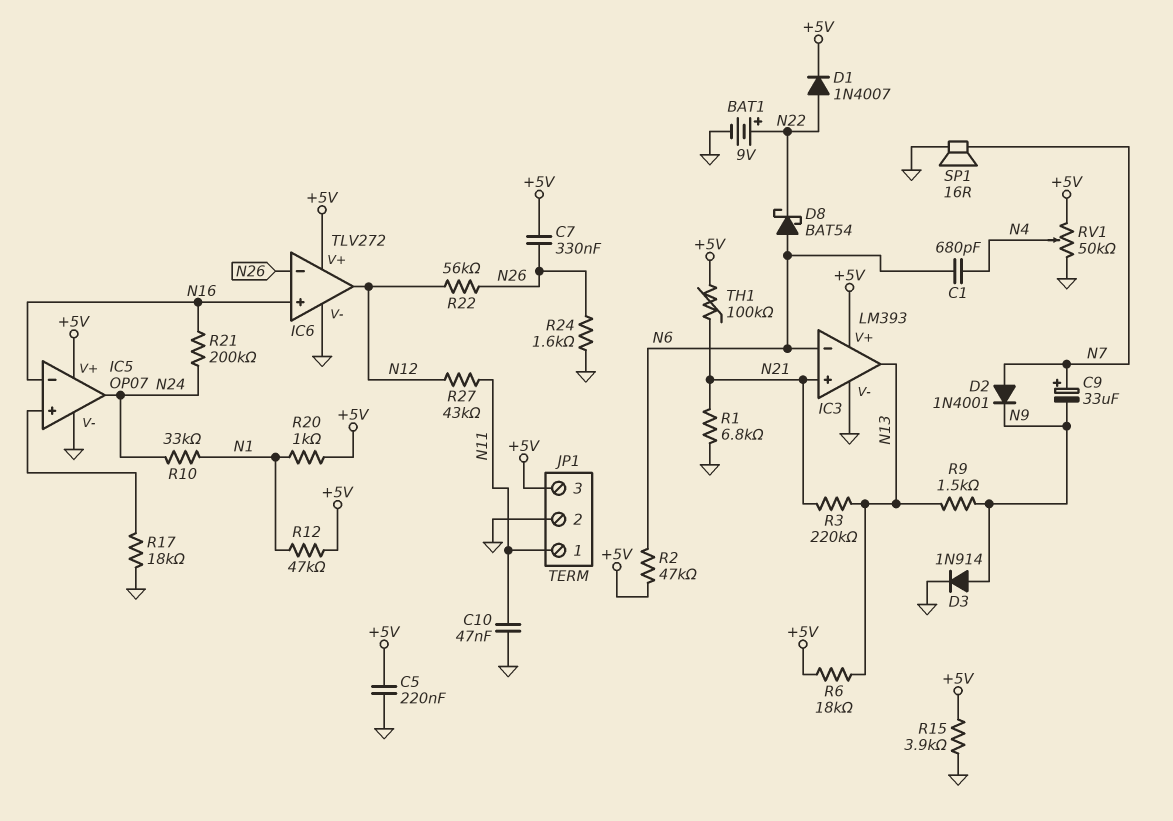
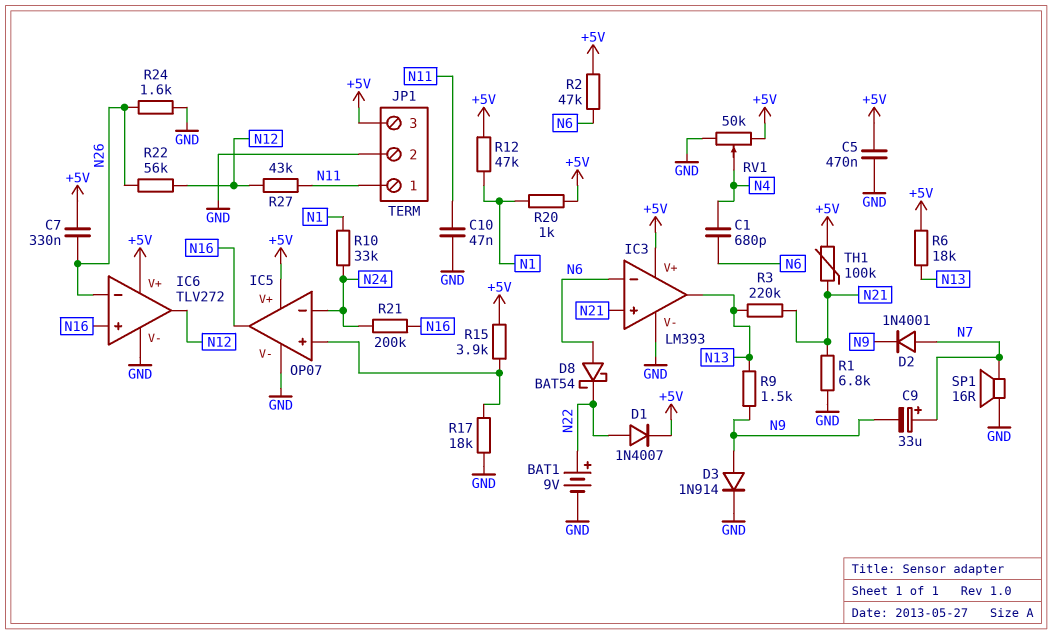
C5: 220nF (+5V, GND) -> 470nF (+5V, GND)
IC5 pin in-: N16 -> N24
IC5 pin out: N24 -> N16
R15: 3.9k (+5V, GND) -> 3.9k (+5V, IC5/in+)

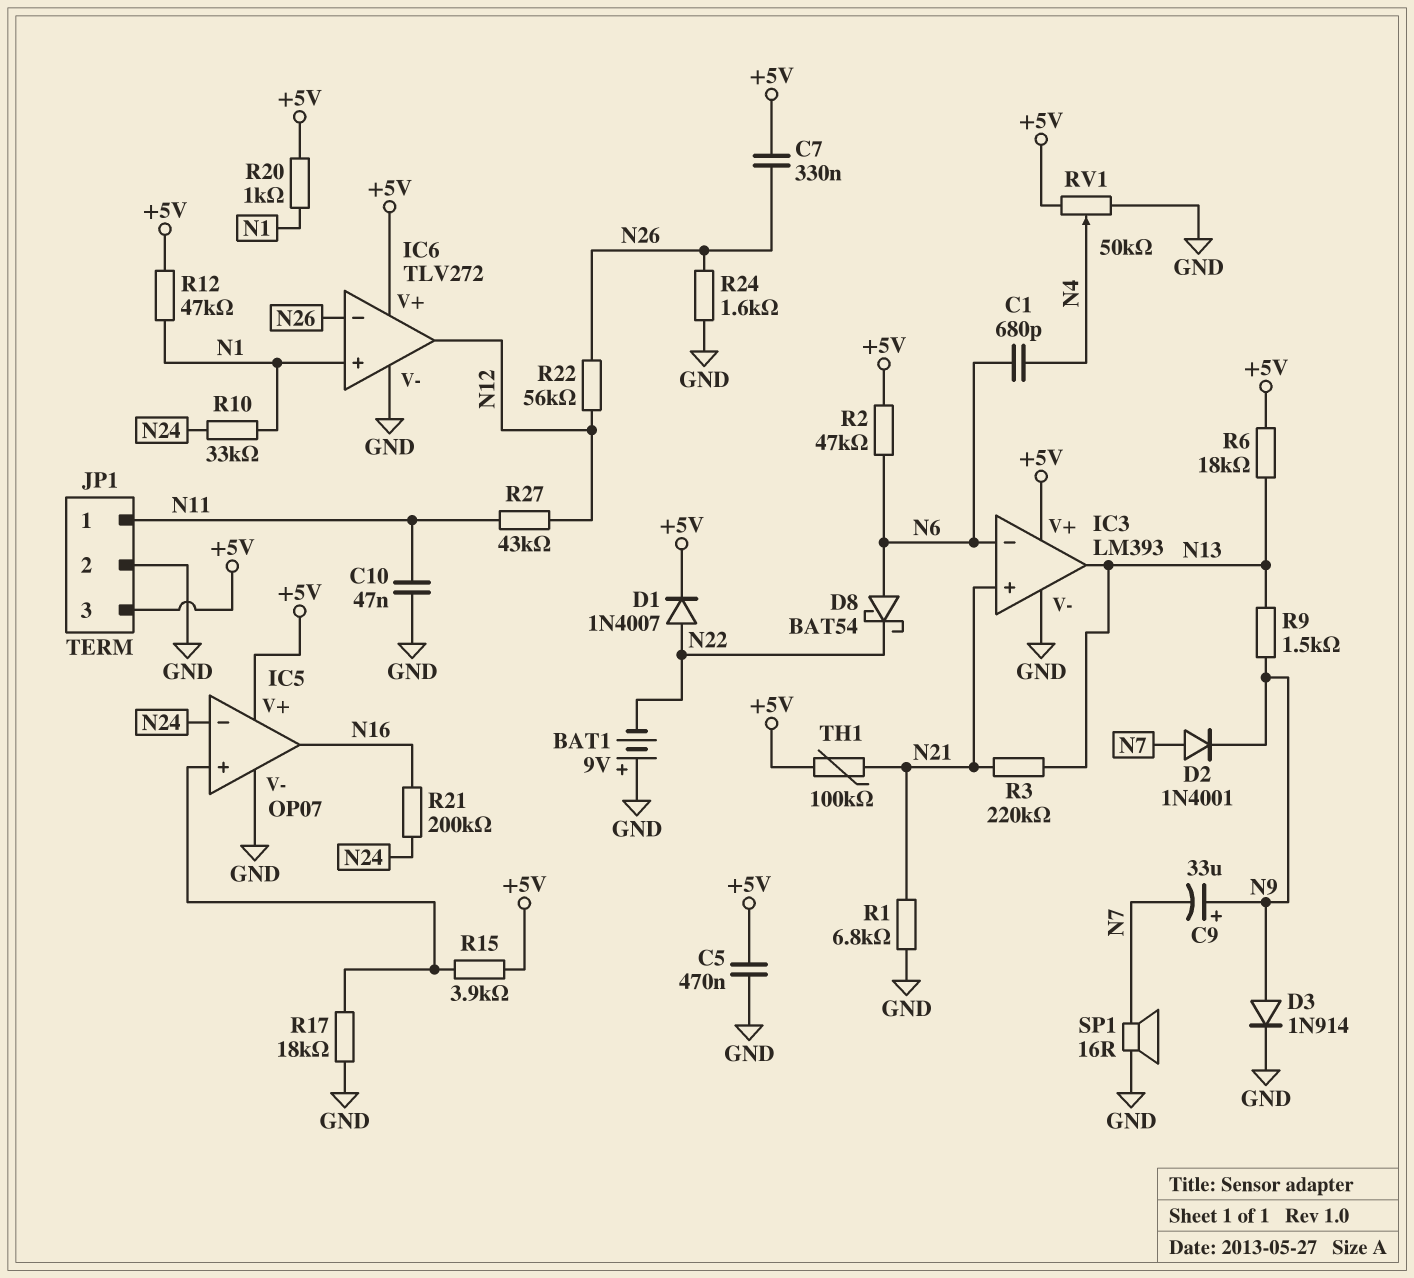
BAT1: 9V (plus N22, minus GND) -> 9V (plus GND, minus N22)
C9: 33uF (plus N7, minus N9) -> 33uF (plus N9, minus N7)
IC6 pin in+: N16 -> N1

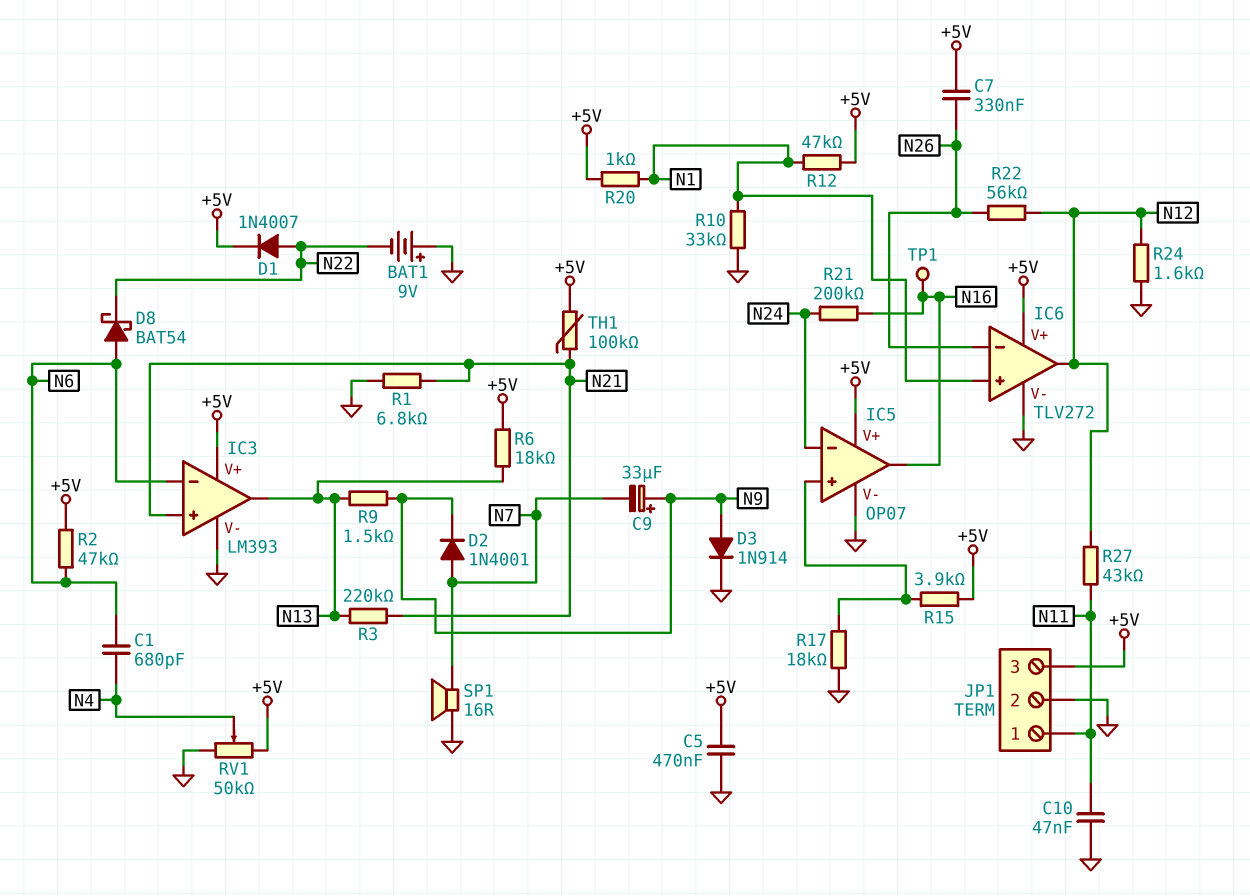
R10: 33k (N1, N24) -> 33k (GND, N1)
R24: 1.6k (GND, N26) -> 1.6k (GND, N12)
TP1: none -> test point (N16)

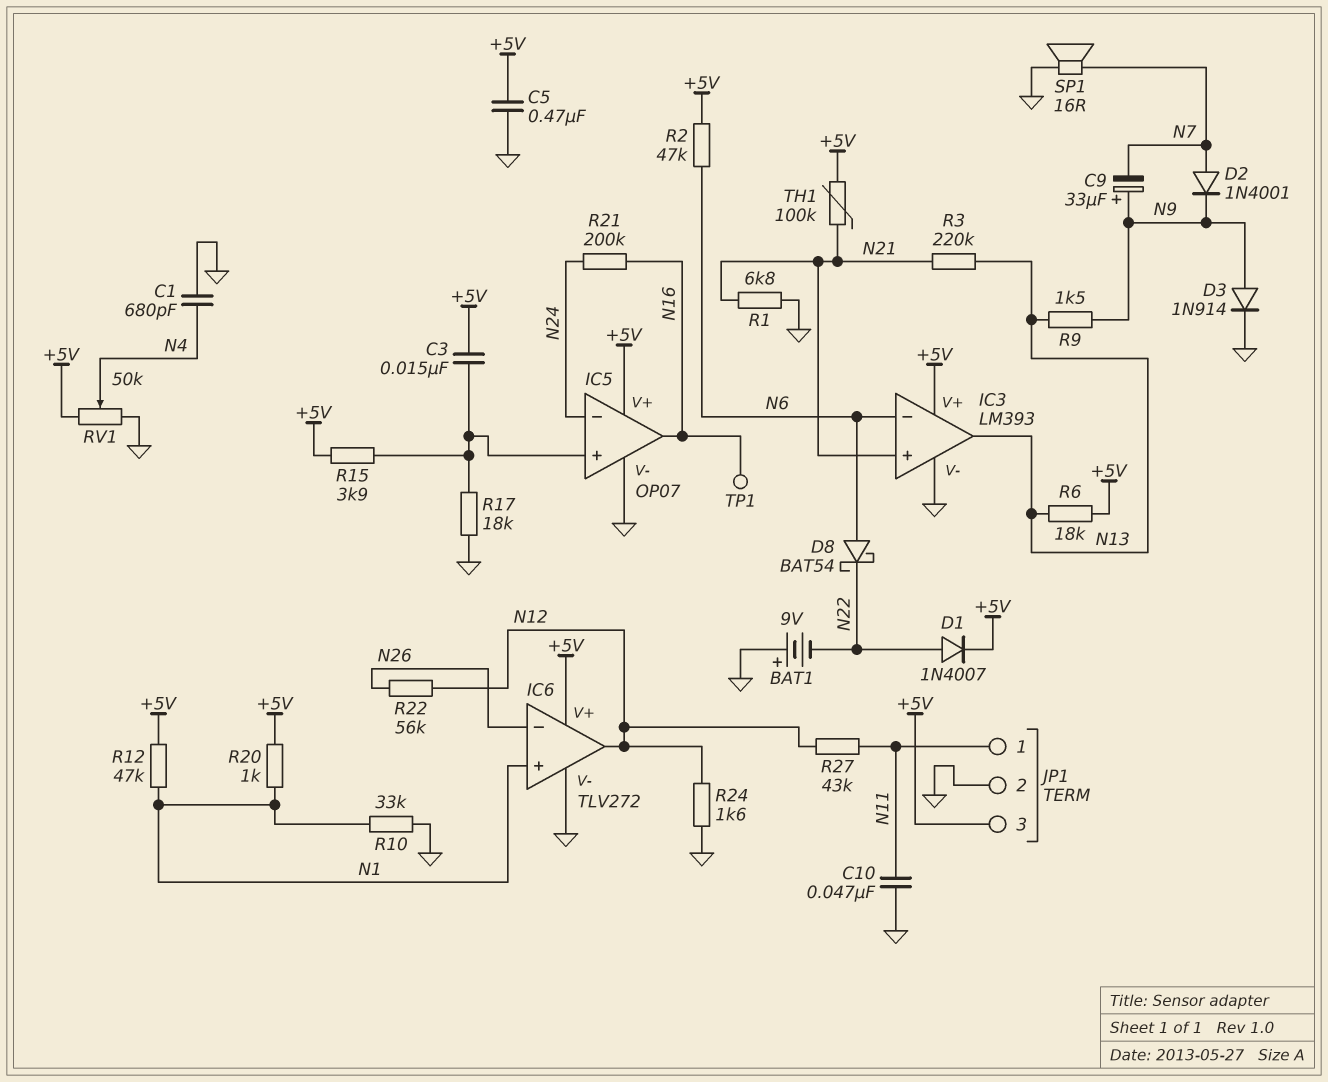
C1: 680pF (N4, N6) -> 680pF (GND, N4)
C3: none -> 15nF (+5V, IC5/in+)
C7: 330nF (+5V, N26) -> none

